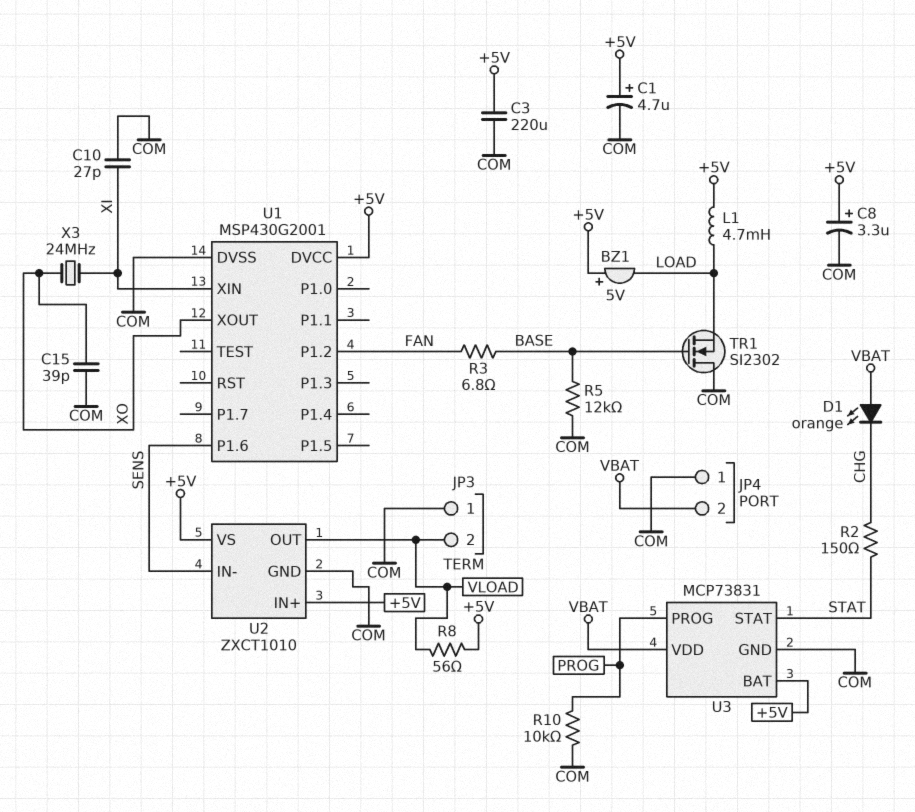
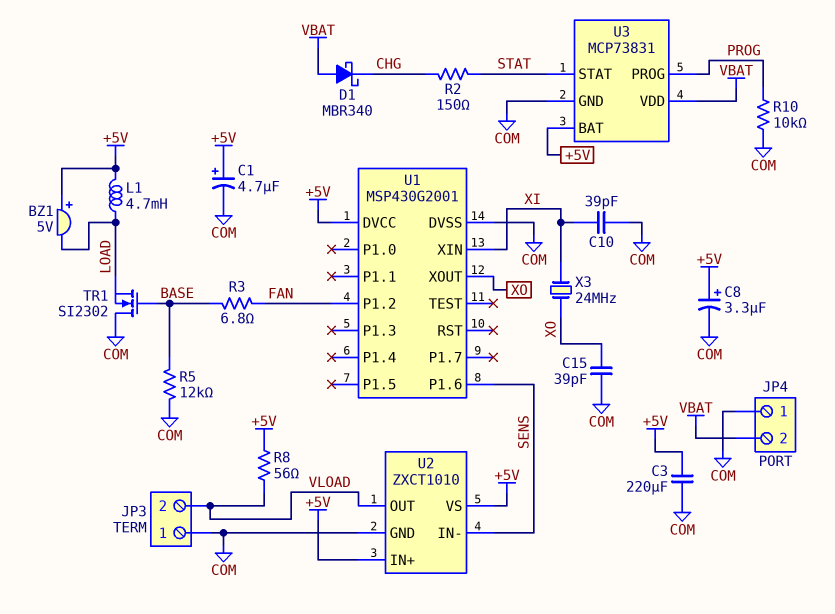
C10: 27pF (COM, XI) -> 39pF (COM, XI)
D1: LED orange (A VBAT, K CHG) -> schottky MBR340 (A VBAT, K CHG)

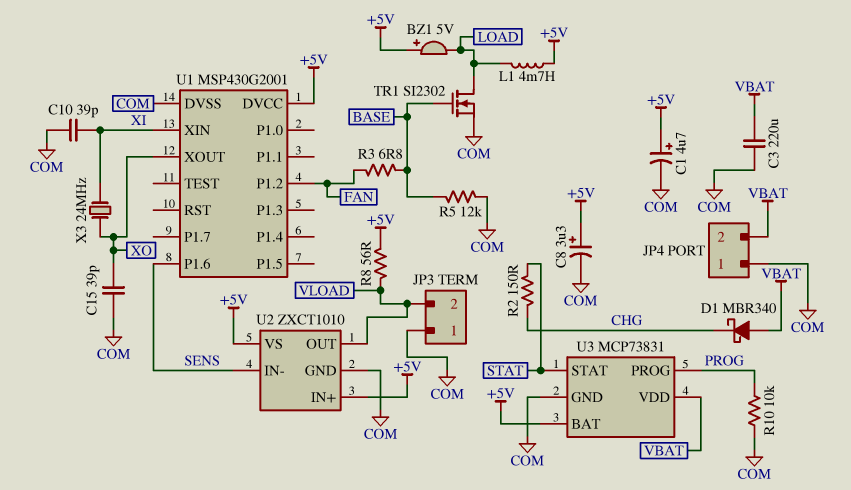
C3: 220uF (+5V, COM) -> 220uF (COM, VBAT)
TR1: NMOS SI2302 (G BASE, D COM, S LOAD) -> NMOS SI2302 (G BASE, D LOAD, S COM)

